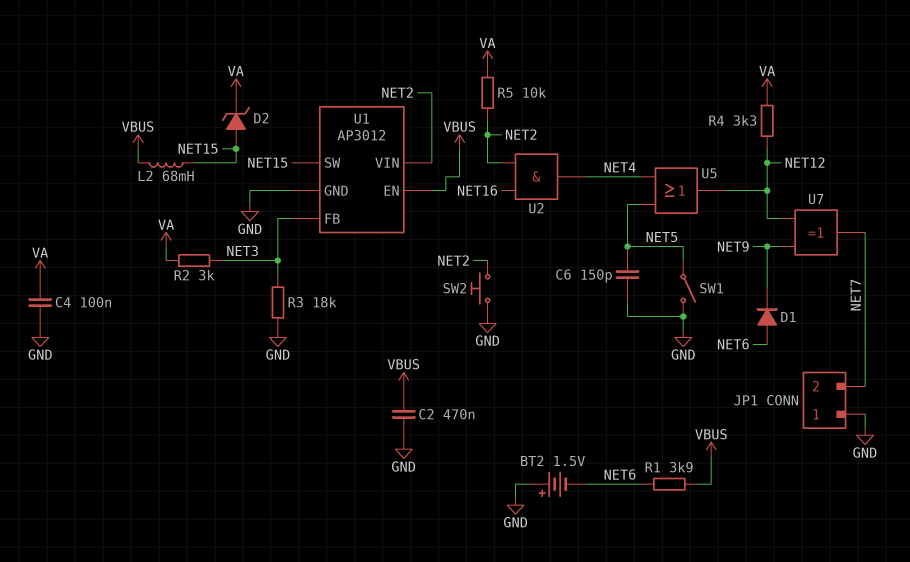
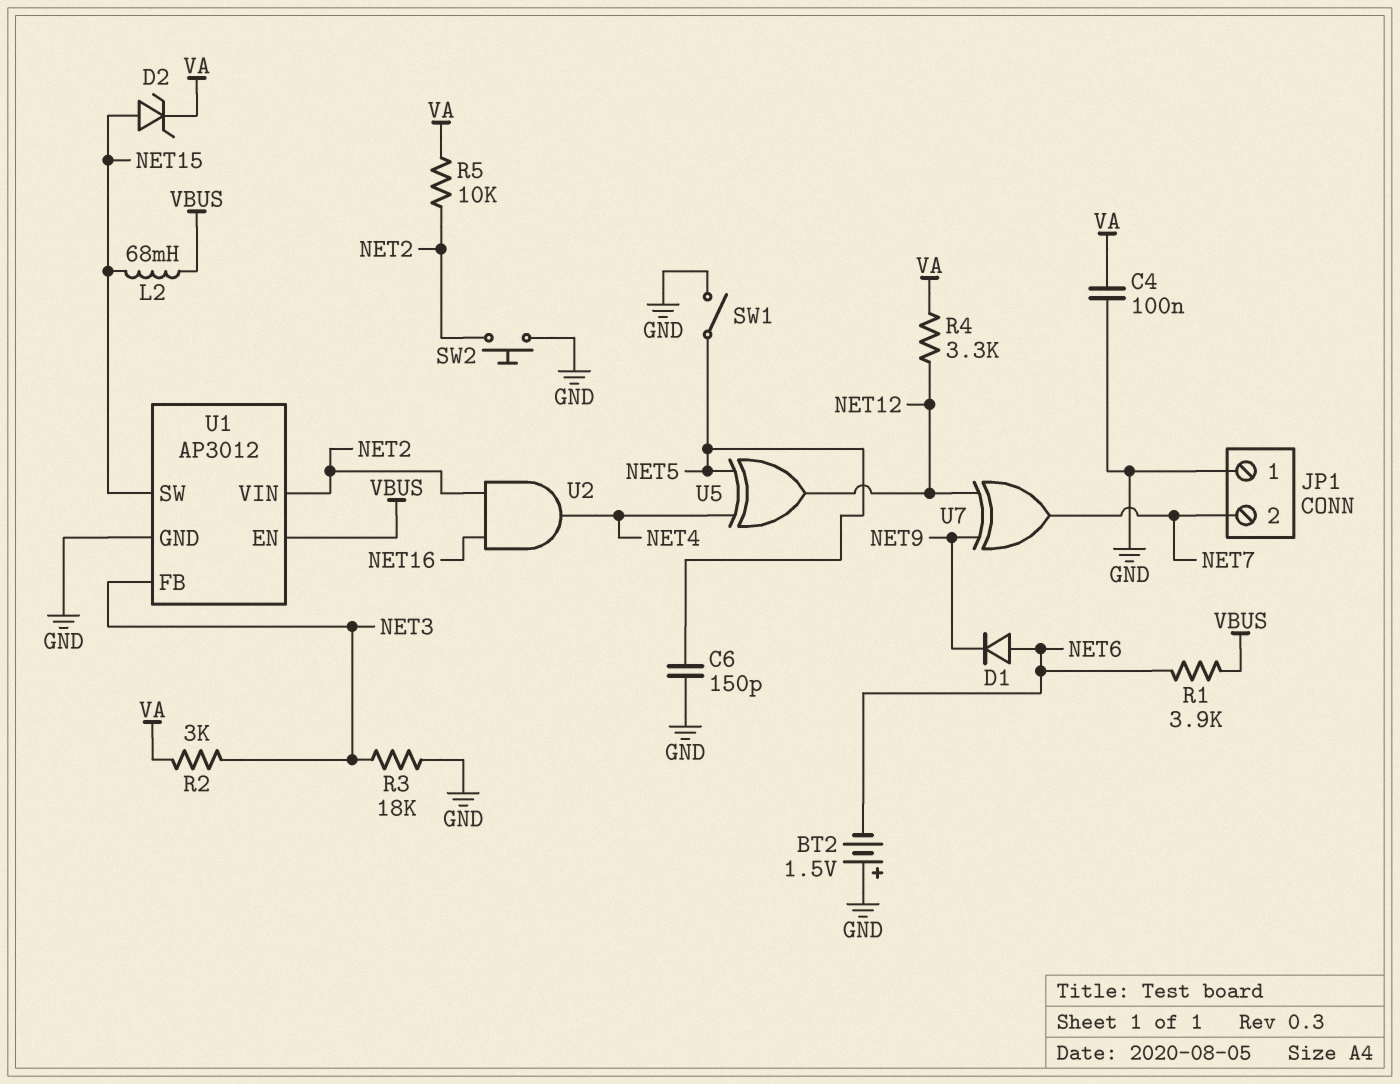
C2: 470nF (GND, VBUS) -> none
U5: OR (in NET4, in NET5, out NET12) -> XOR (in NET4, in NET5, out NET12)

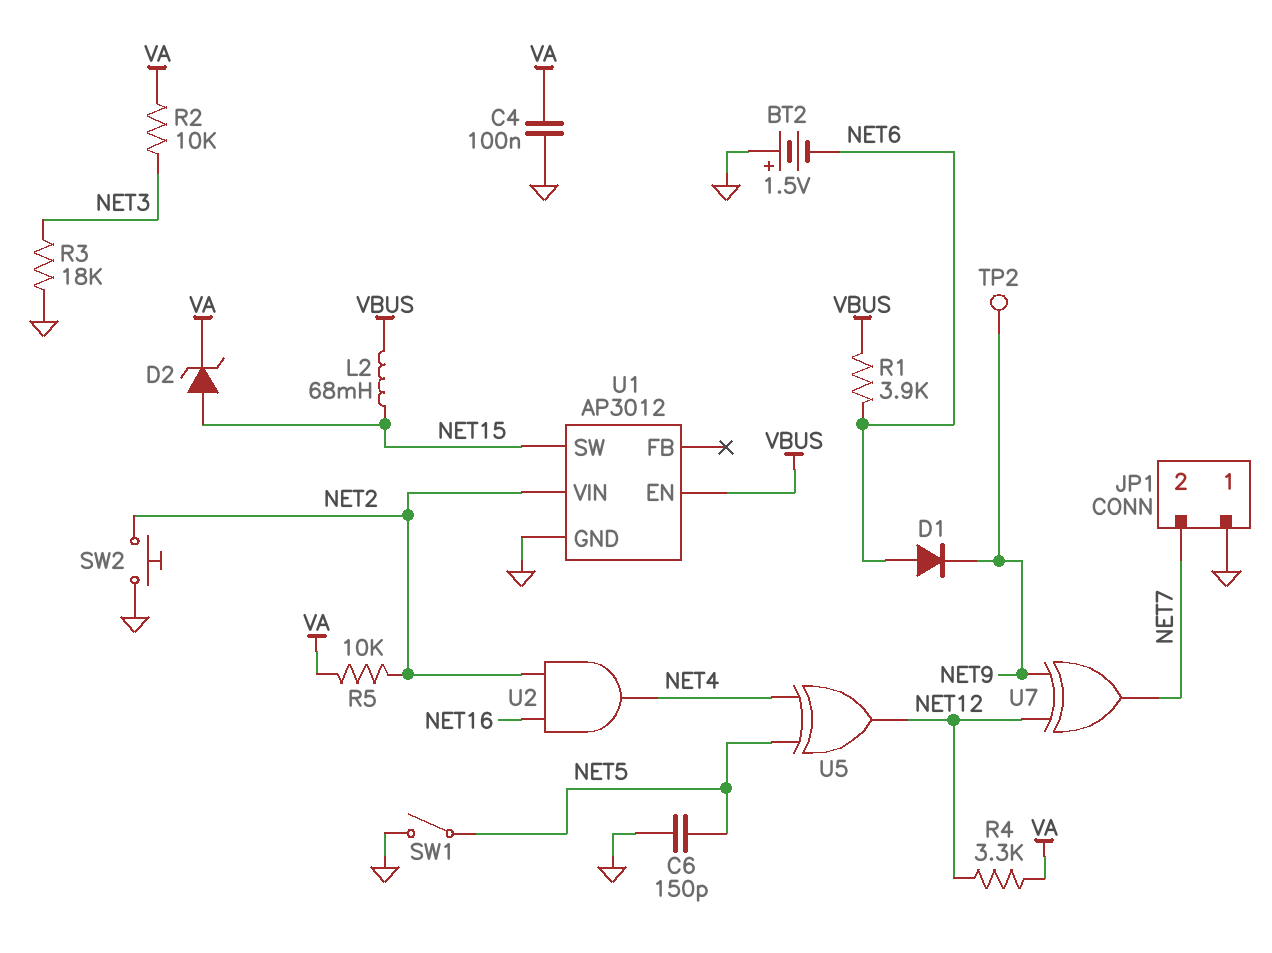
R2: 3k (NET3, VA) -> 10k (NET3, VA)
TP2: none -> test point (NET9)
U1 pin FB: NET3 -> none

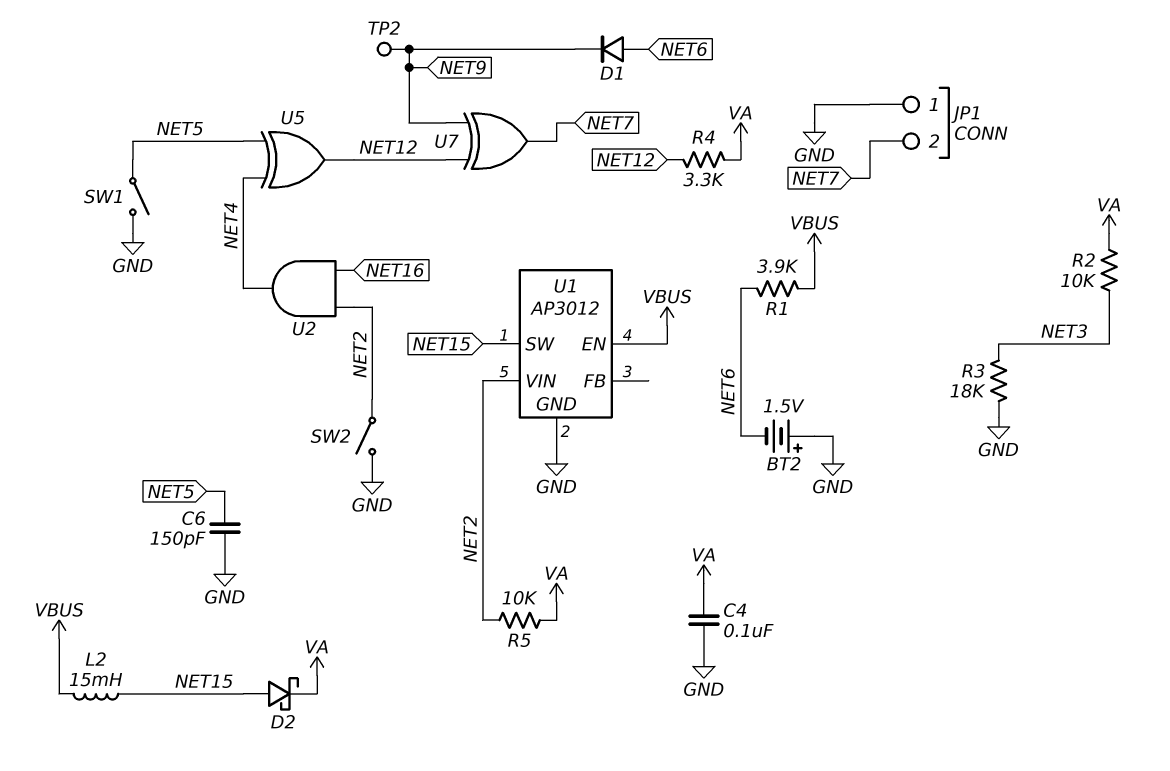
D2: zener (A NET15, K VA) -> schottky (A NET15, K VA)
L2: 68mH (NET15, VBUS) -> 15mH (NET15, VBUS)
SW2: button (GND, NET2) -> switch (GND, NET2)

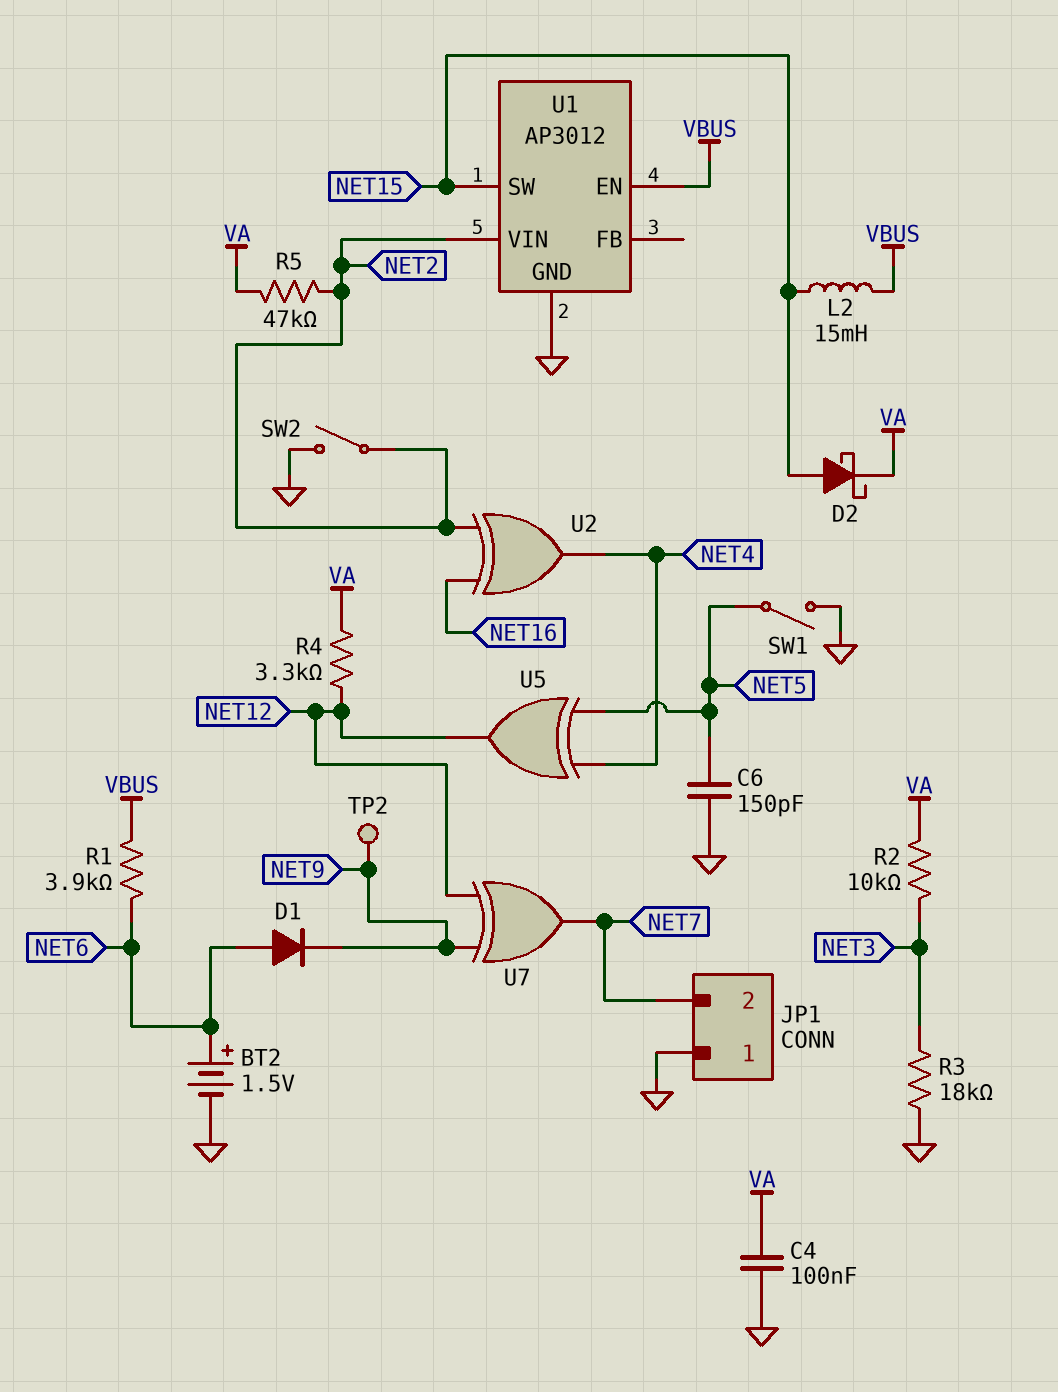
BT2: 1.5V (plus GND, minus NET6) -> 1.5V (plus NET6, minus GND)
R5: 10k (NET2, VA) -> 47k (NET2, VA)
U2: AND (in NET2, in NET16, out NET4) -> XOR (in NET2, in NET16, out NET4)

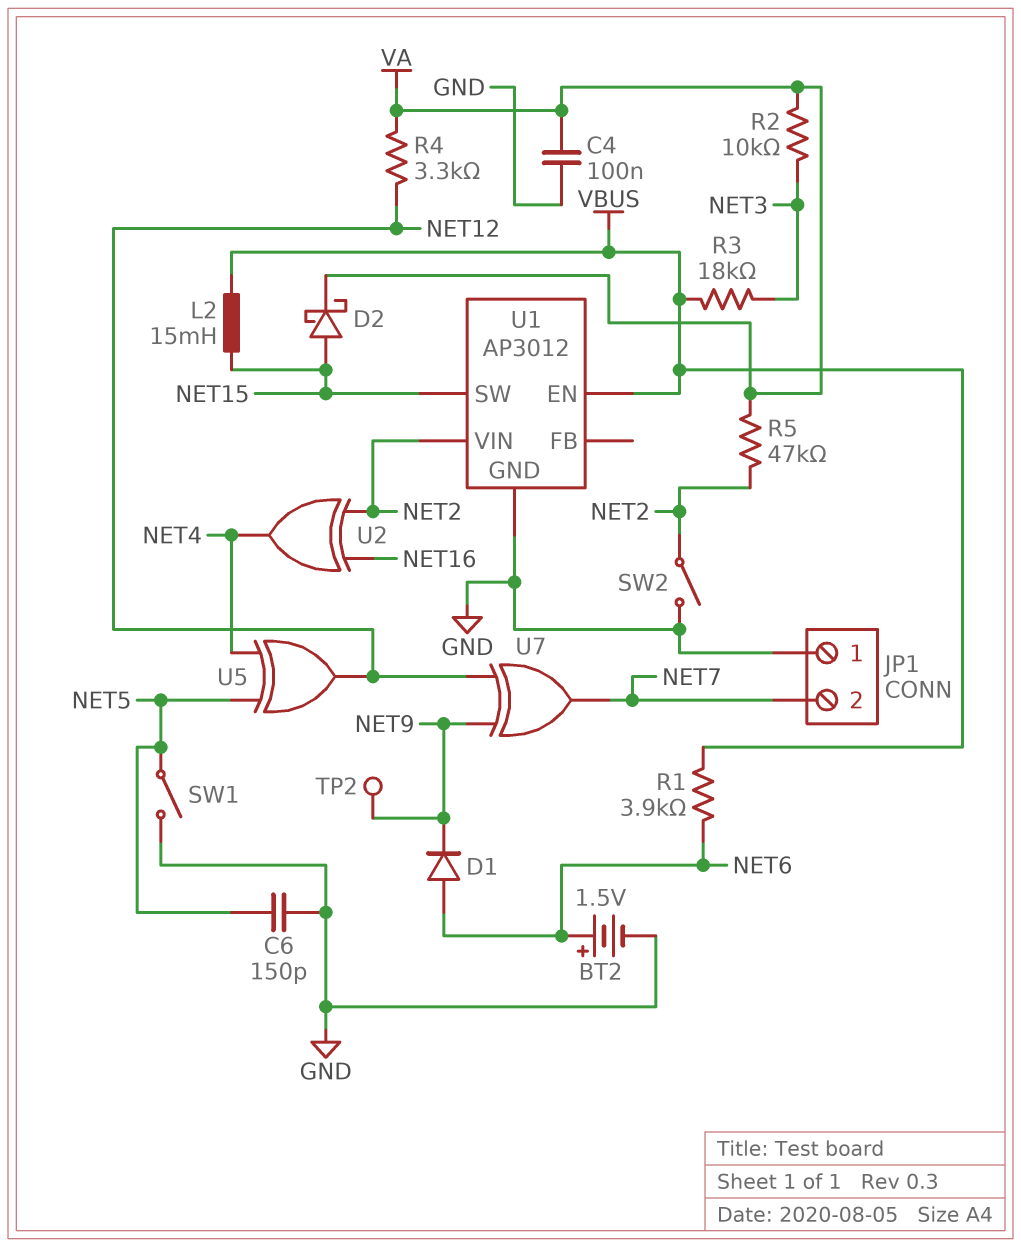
R3: 18k (GND, NET3) -> 18k (NET3, VBUS)

